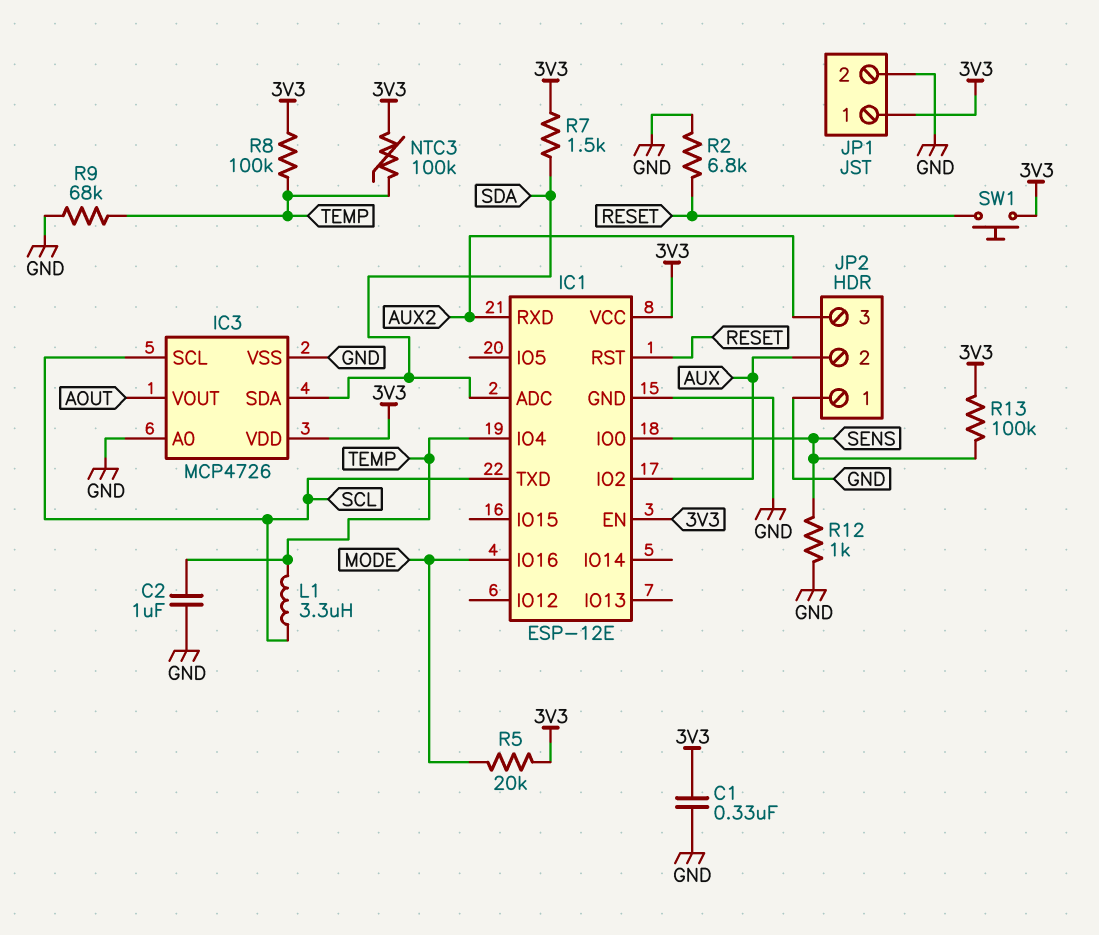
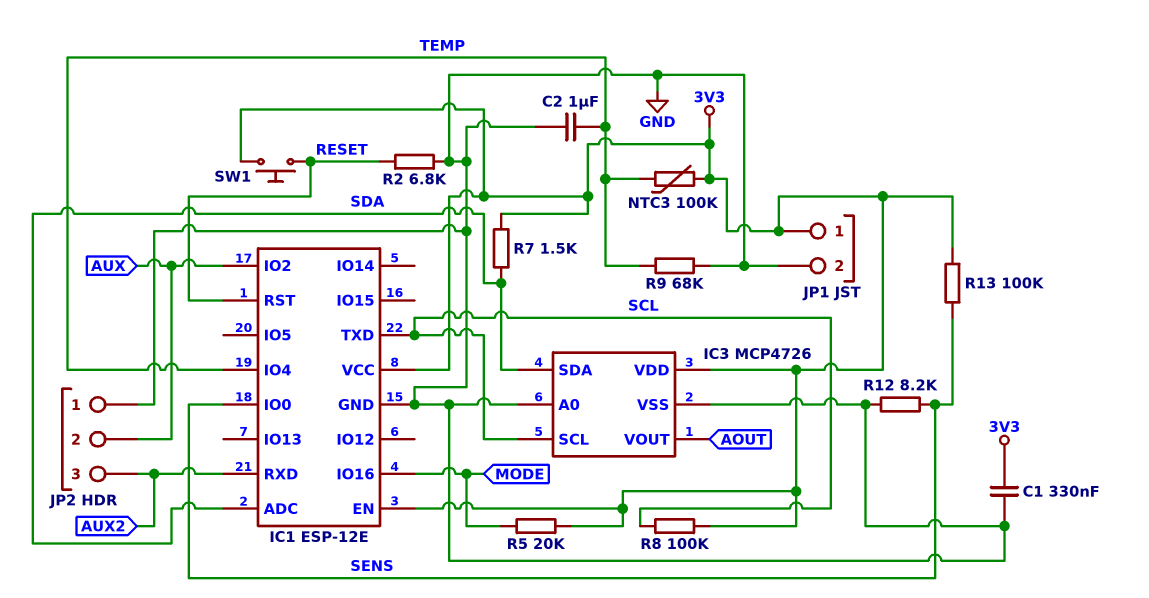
L1: 3.3uH (SCL, TEMP) -> none
R8: 100k (3V3, TEMP) -> 100k (3V3, SCL)
R12: 1k (GND, SENS) -> 8.2k (GND, SENS)

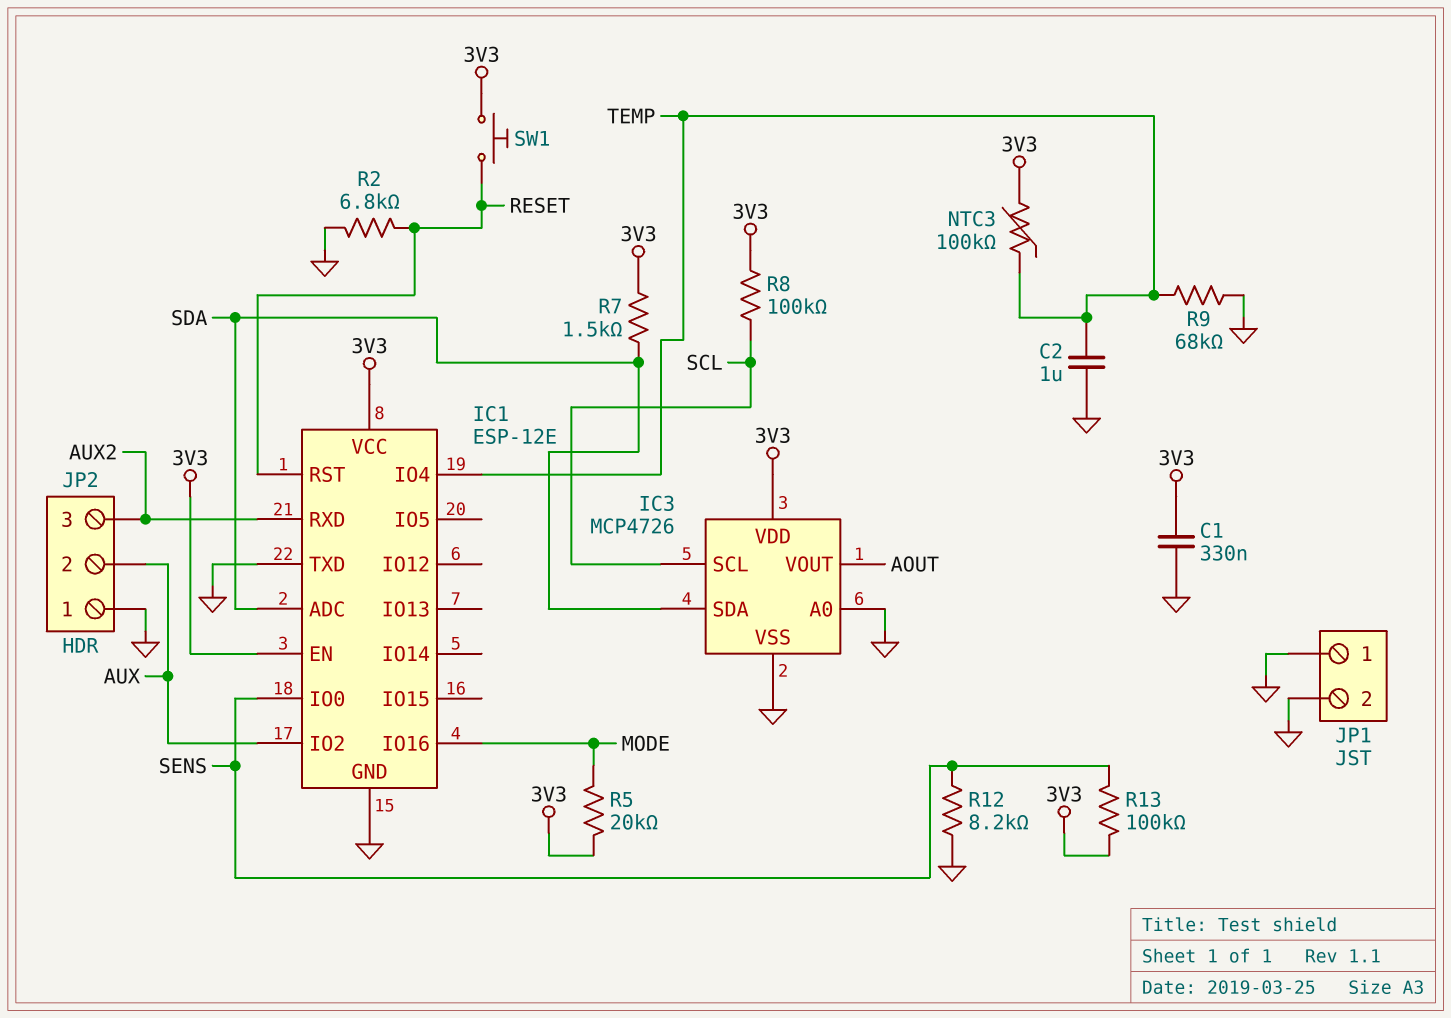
IC1 pin TXD: SCL -> GND
JP1 pin 1: 3V3 -> GND

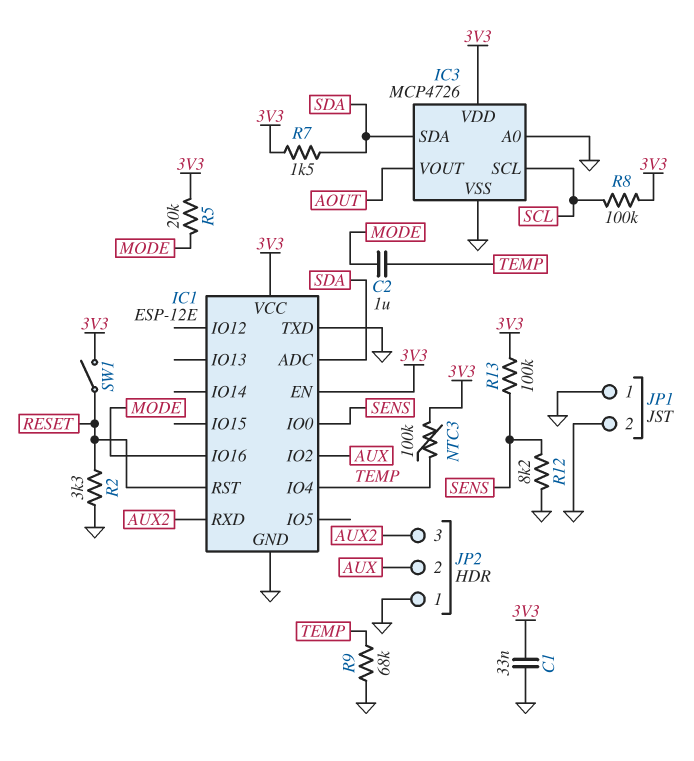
C1: 330nF (3V3, GND) -> 33nF (3V3, GND)
C2: 1uF (GND, TEMP) -> 1uF (MODE, TEMP)
R2: 6.8k (GND, RESET) -> 3.3k (GND, RESET)
SW1: button (3V3, RESET) -> switch (3V3, RESET)

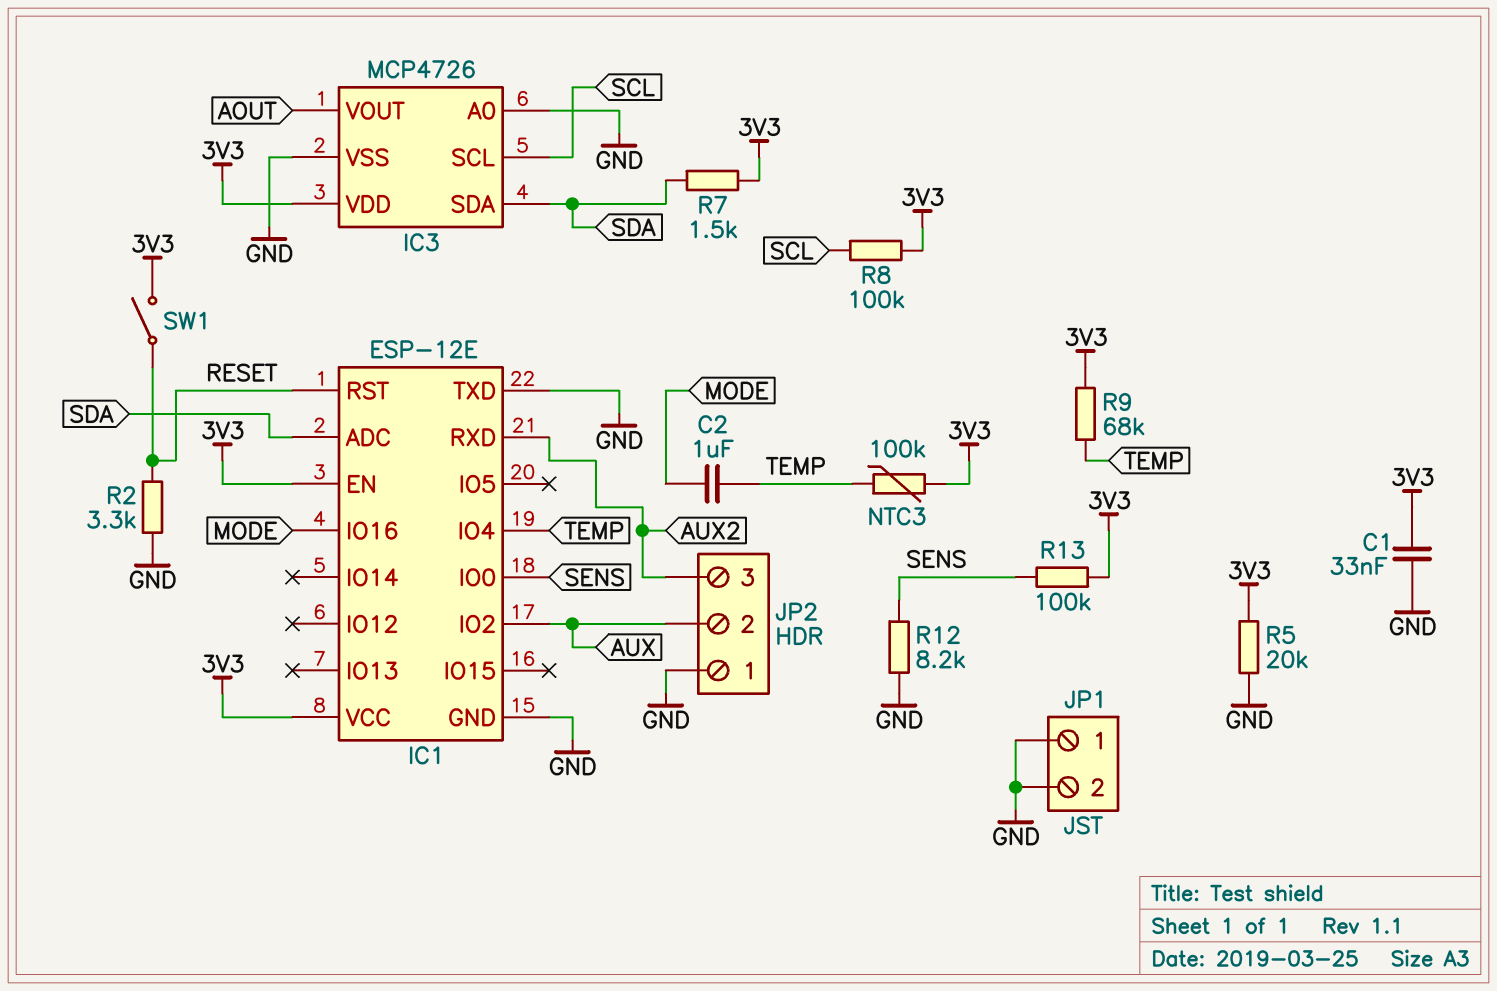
R5: 20k (3V3, MODE) -> 20k (3V3, GND)
R9: 68k (GND, TEMP) -> 68k (3V3, TEMP)

